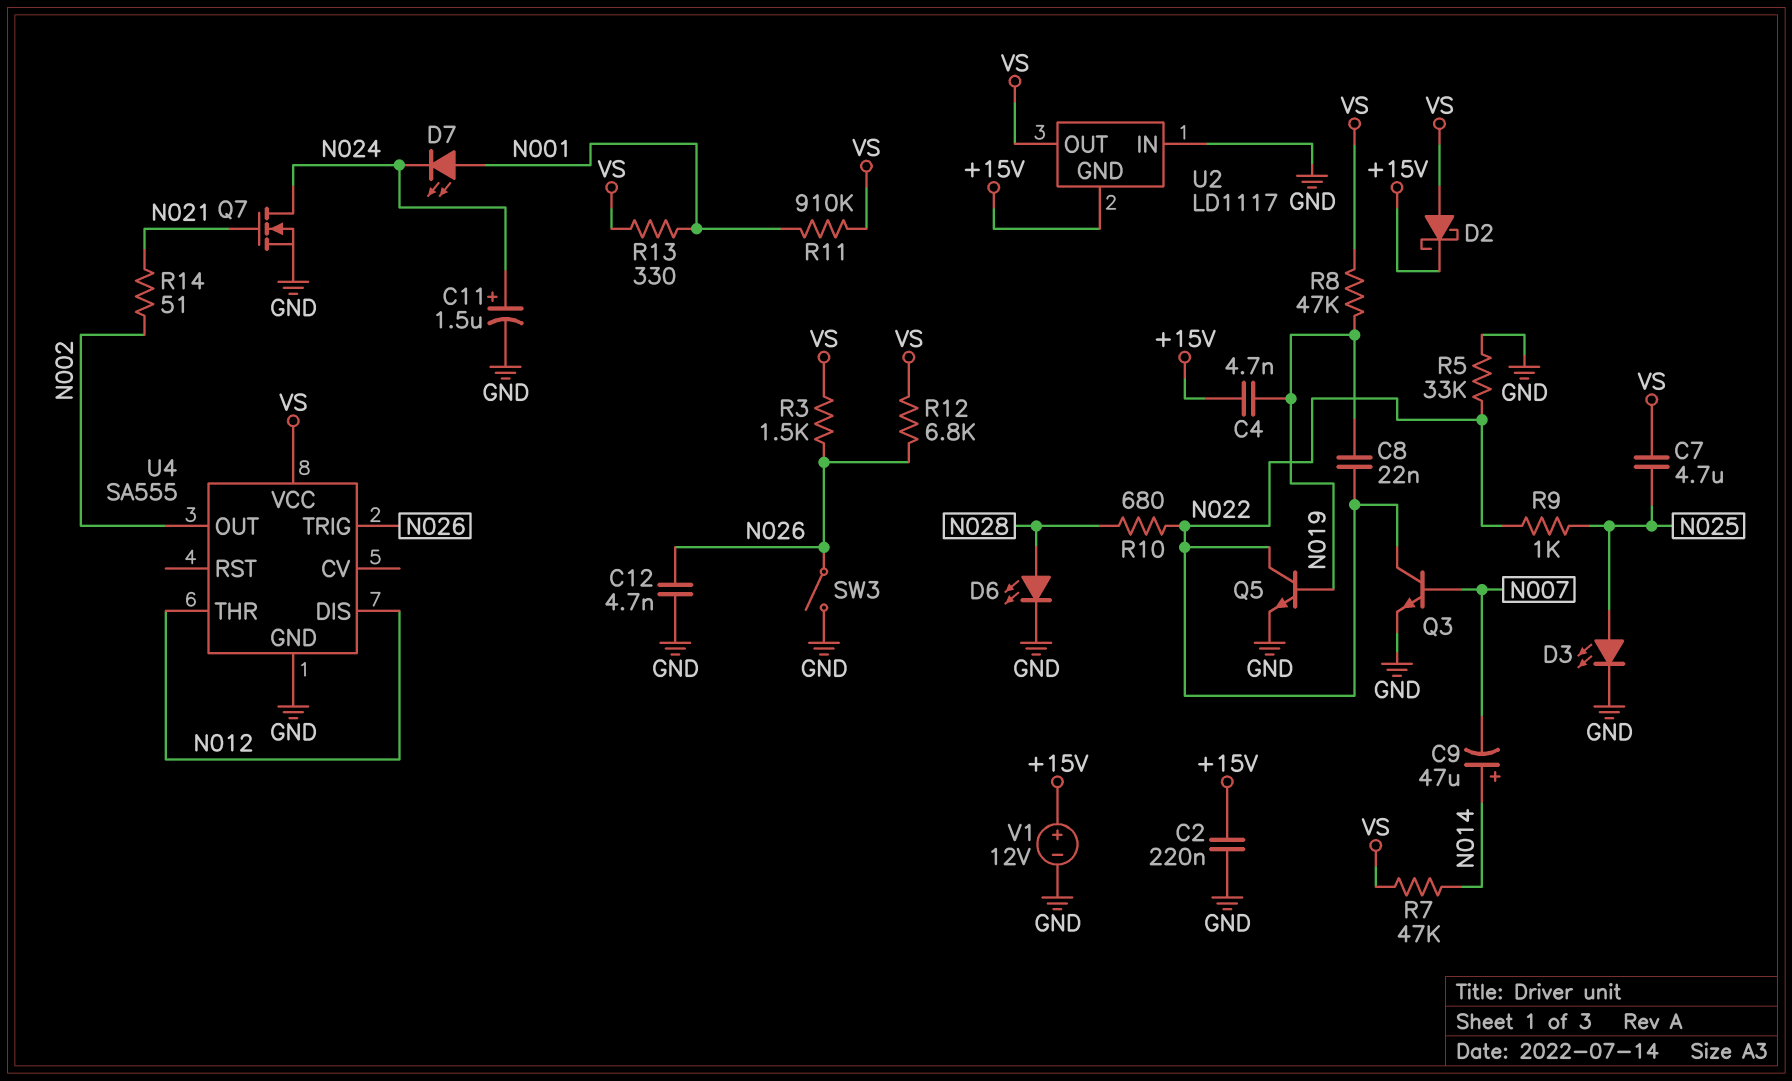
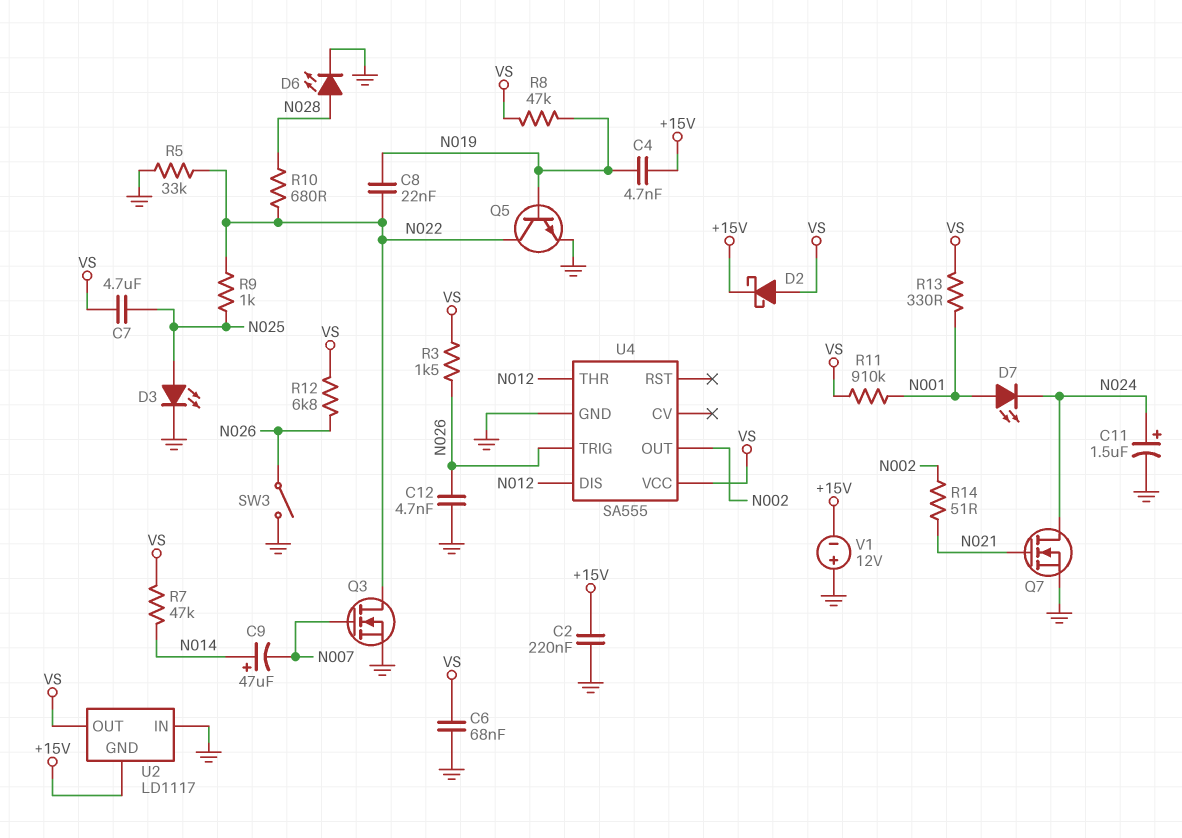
C6: none -> 68nF (GND, VS)
Q3: NPN (B N007, C N022, E GND) -> NMOS (G N007, D N022, S GND)
V1: 12V (plus +15V, minus GND) -> 12V (plus GND, minus +15V)

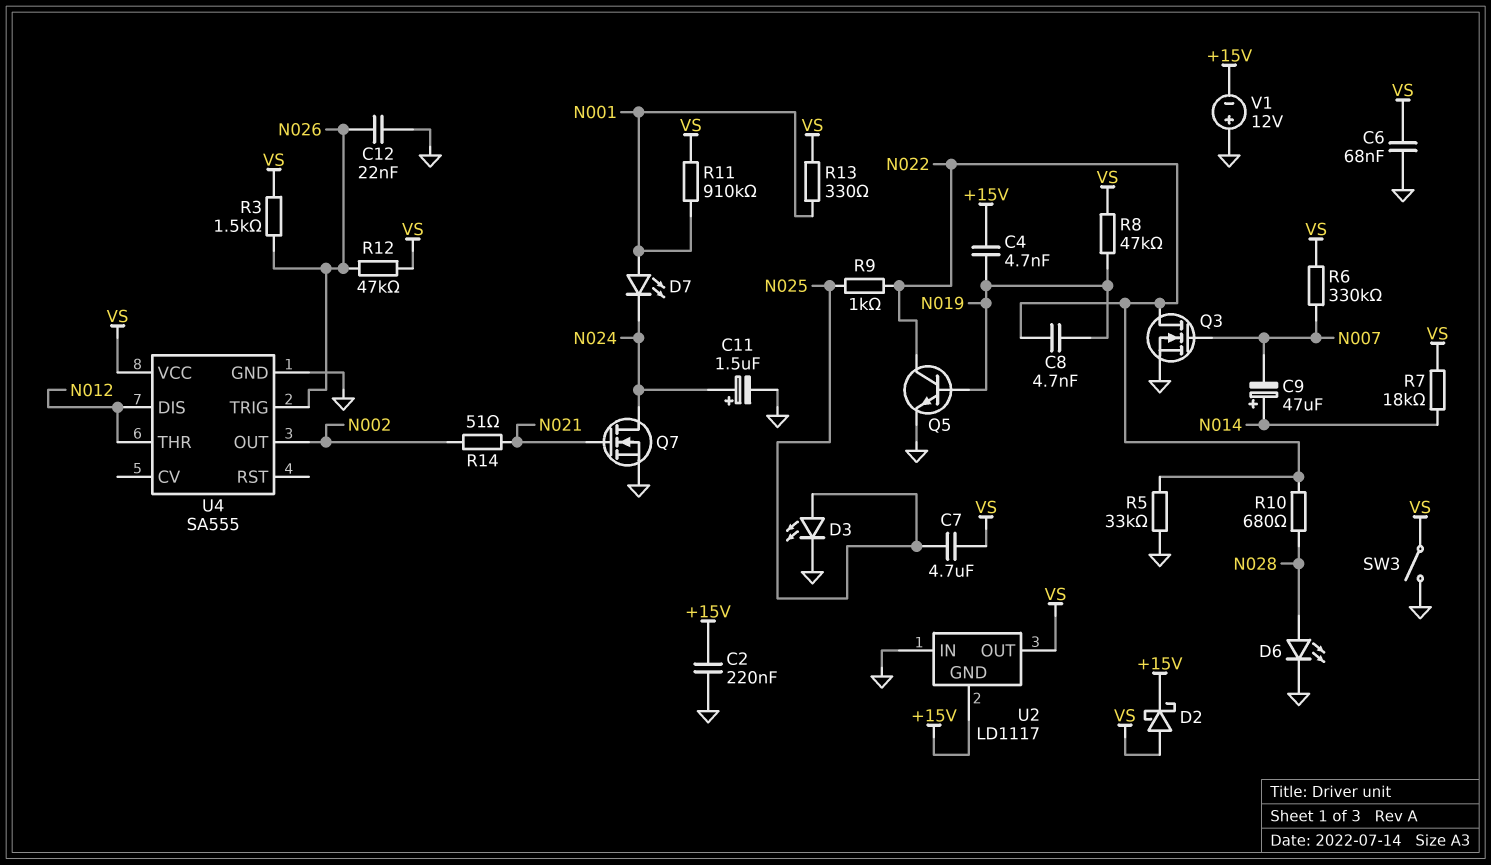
C8: 22nF (N019, N022) -> 4.7nF (N019, N022)
C12: 4.7nF (GND, N026) -> 22nF (GND, N026)
R6: none -> 330k (N007, VS)
R7: 47k (N014, VS) -> 18k (N014, VS)
R12: 6.8k (N026, VS) -> 47k (N026, VS)
SW3: switch (GND, N026) -> switch (GND, VS)

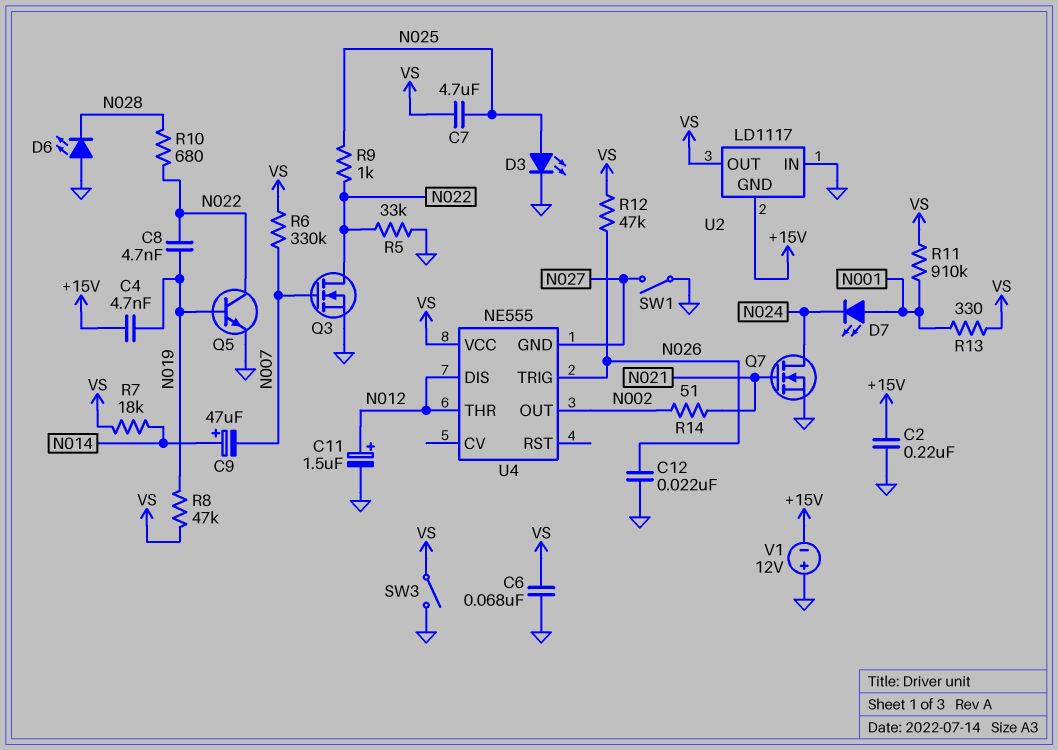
C11: 1.5uF (plus N024, minus GND) -> 1.5uF (plus N012, minus GND)
D2: schottky (A VS, K +15V) -> none
D6: LED (A N028, K GND) -> LED (A GND, K N028)
R3: 1.5k (N026, VS) -> none
SW1: none -> switch (GND, N027)
U4: SA555 -> NE555
U4 pin GND: GND -> N027

